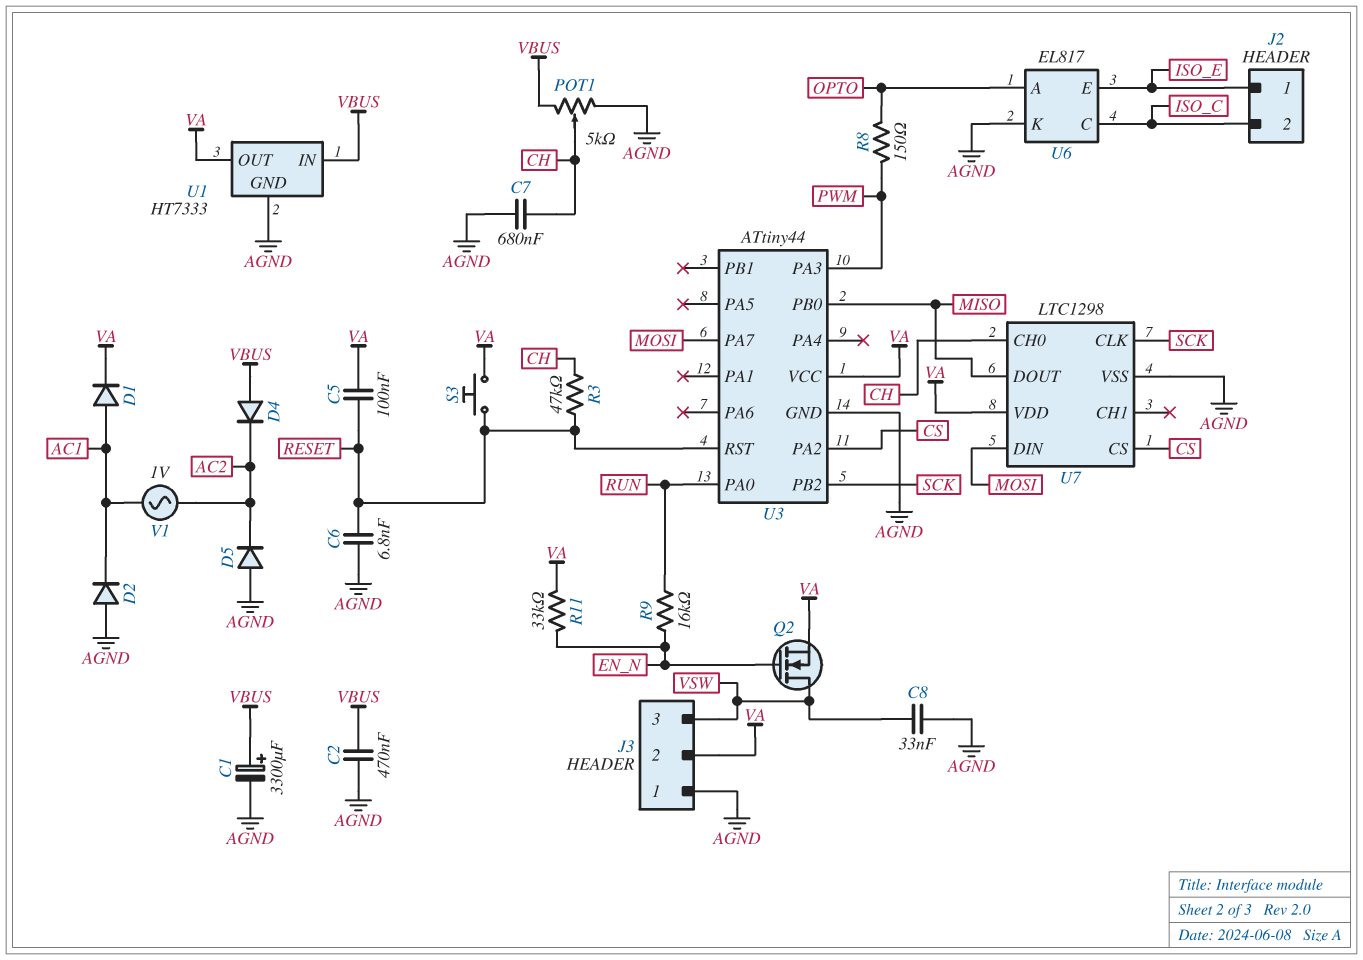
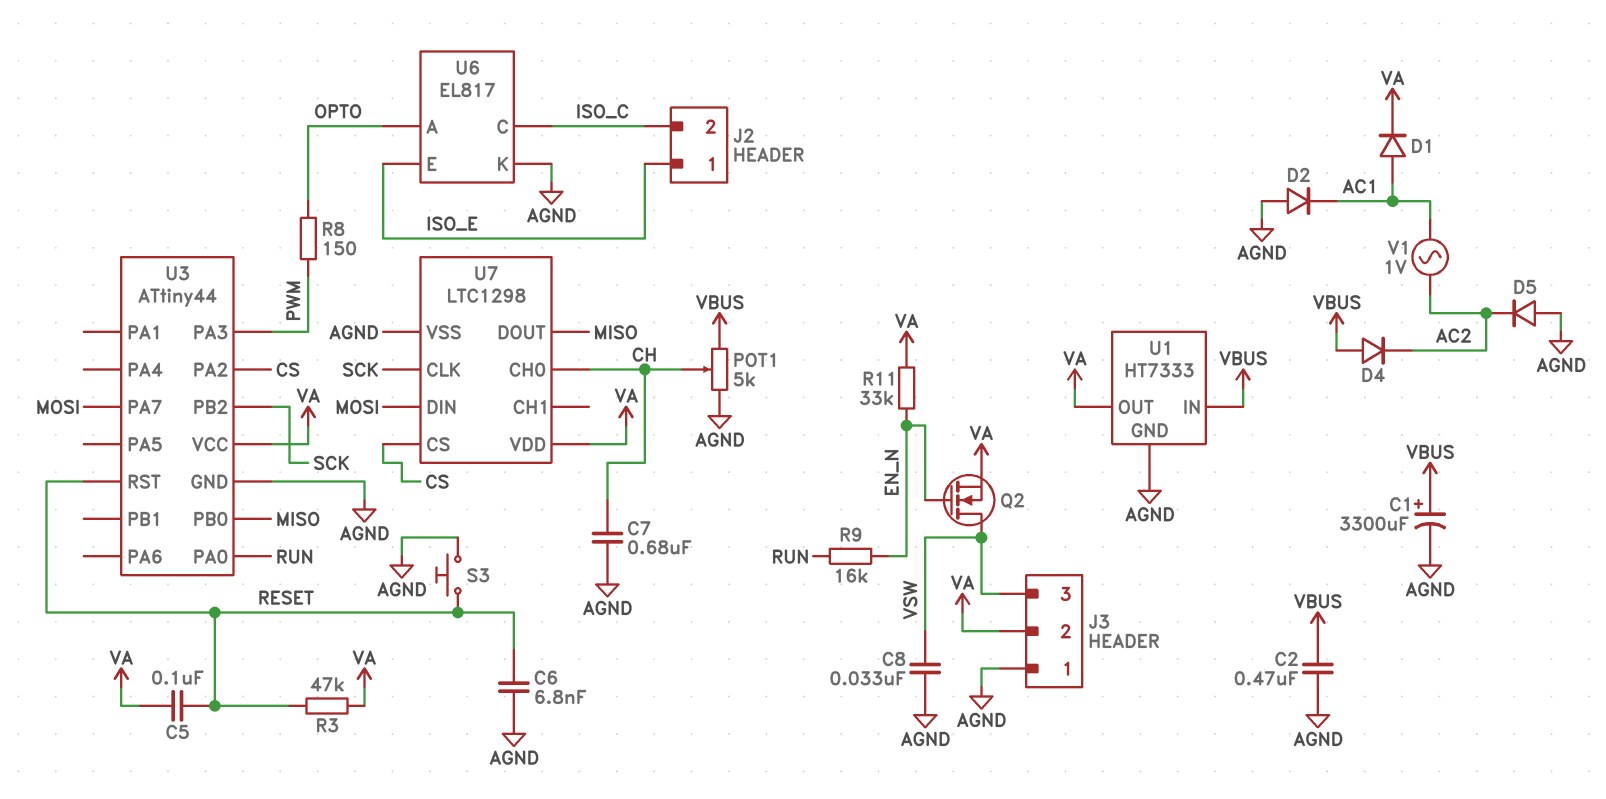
R3: 47k (CH, RESET) -> 47k (RESET, VA)
S3: button (RESET, VA) -> button (AGND, RESET)

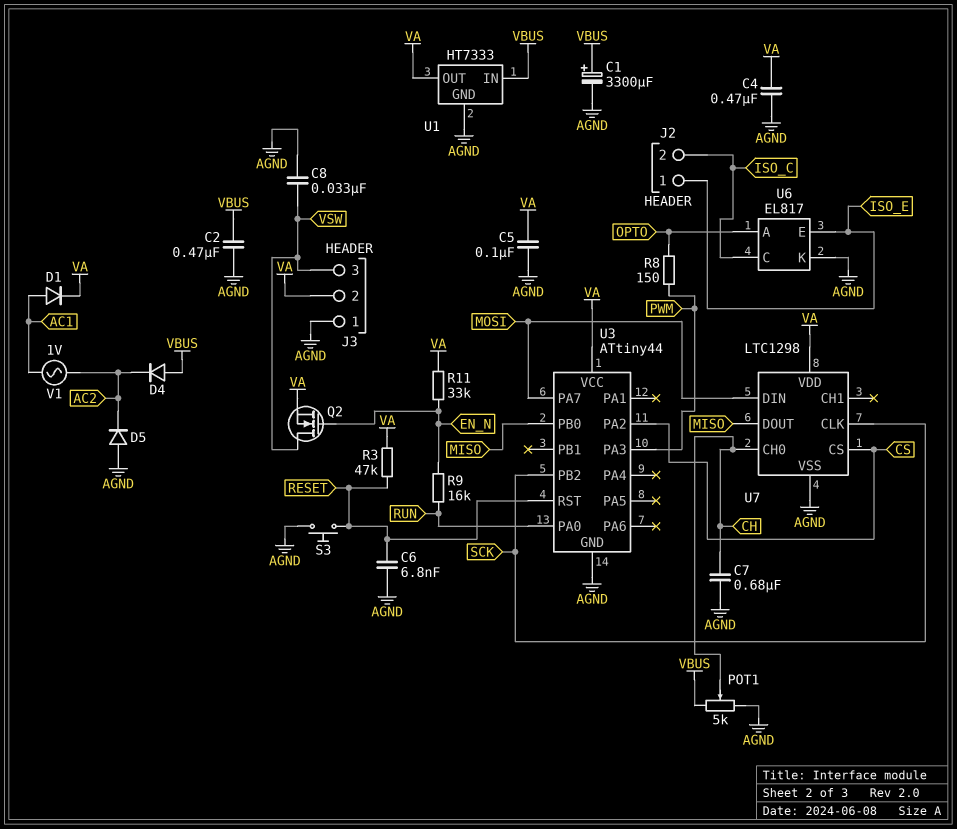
C4: none -> 470nF (AGND, VA)
C5: 100nF (RESET, VA) -> 100nF (AGND, VA)
D2: diode (A AGND, K AC1) -> none

